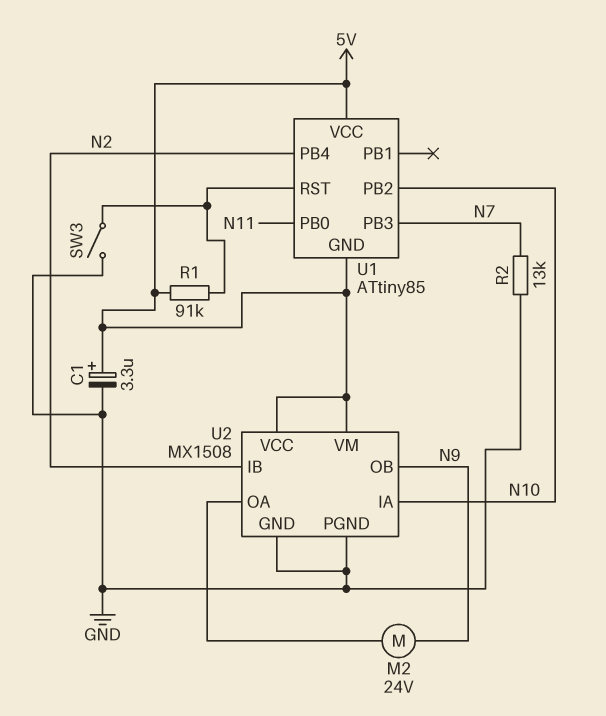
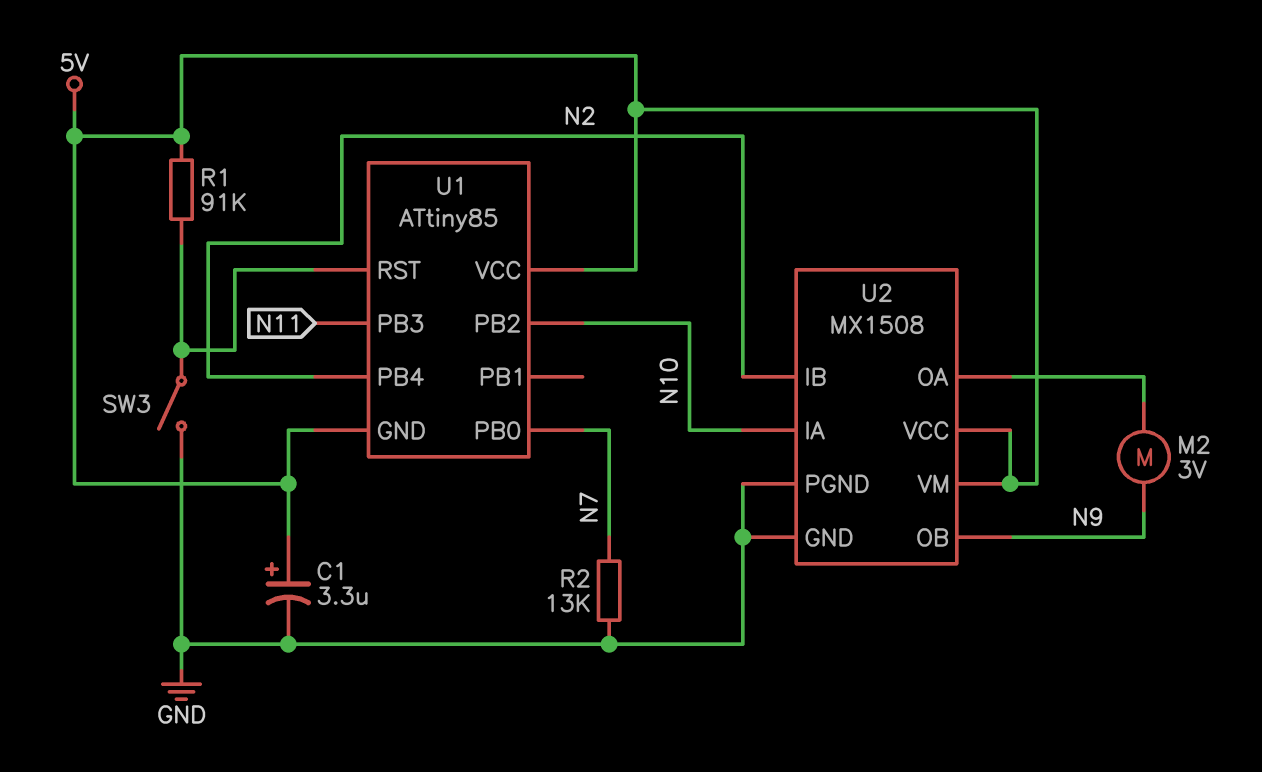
M2: motor 24V (N9, U2/OA) -> motor 3V (N9, U2/OA)
U1 pin PB0: N11 -> N7
U1 pin PB3: N7 -> N11

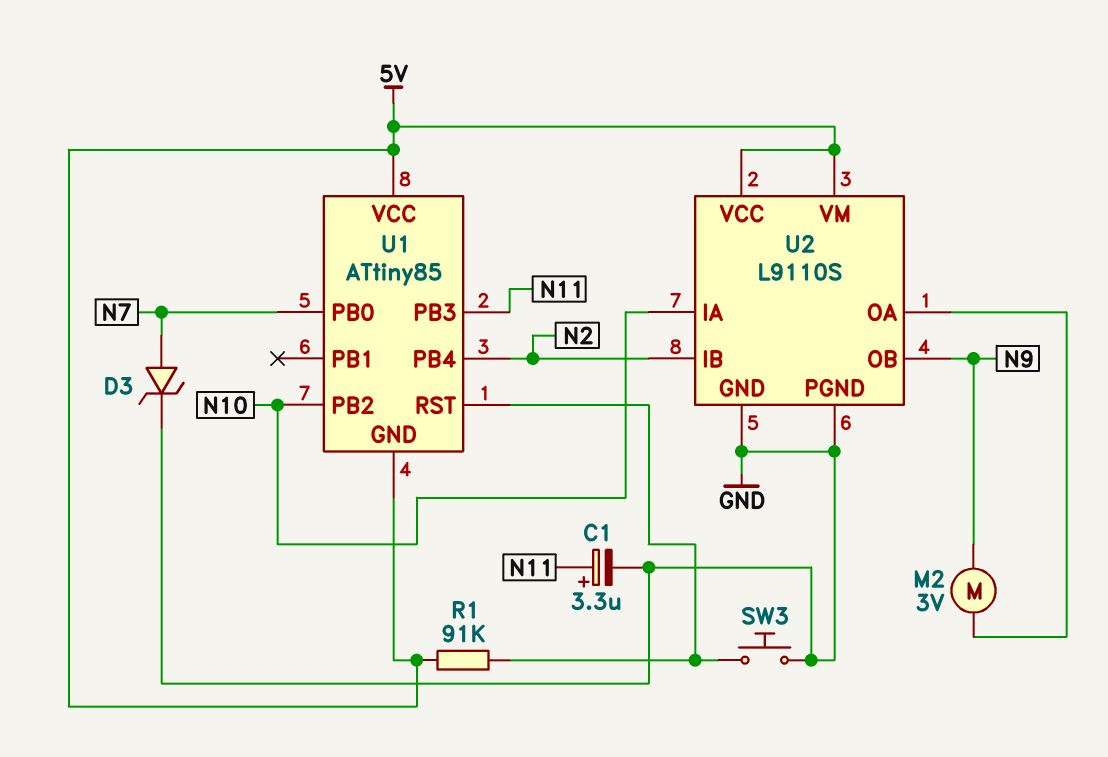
C1: 3.3uF (plus 5V, minus GND) -> 3.3uF (plus N11, minus GND)
D3: none -> zener (A N7, K GND)
R2: 13k (GND, N7) -> none
SW3: switch (GND, U1/RST) -> button (GND, U1/RST)
U2: MX1508 -> L9110S

